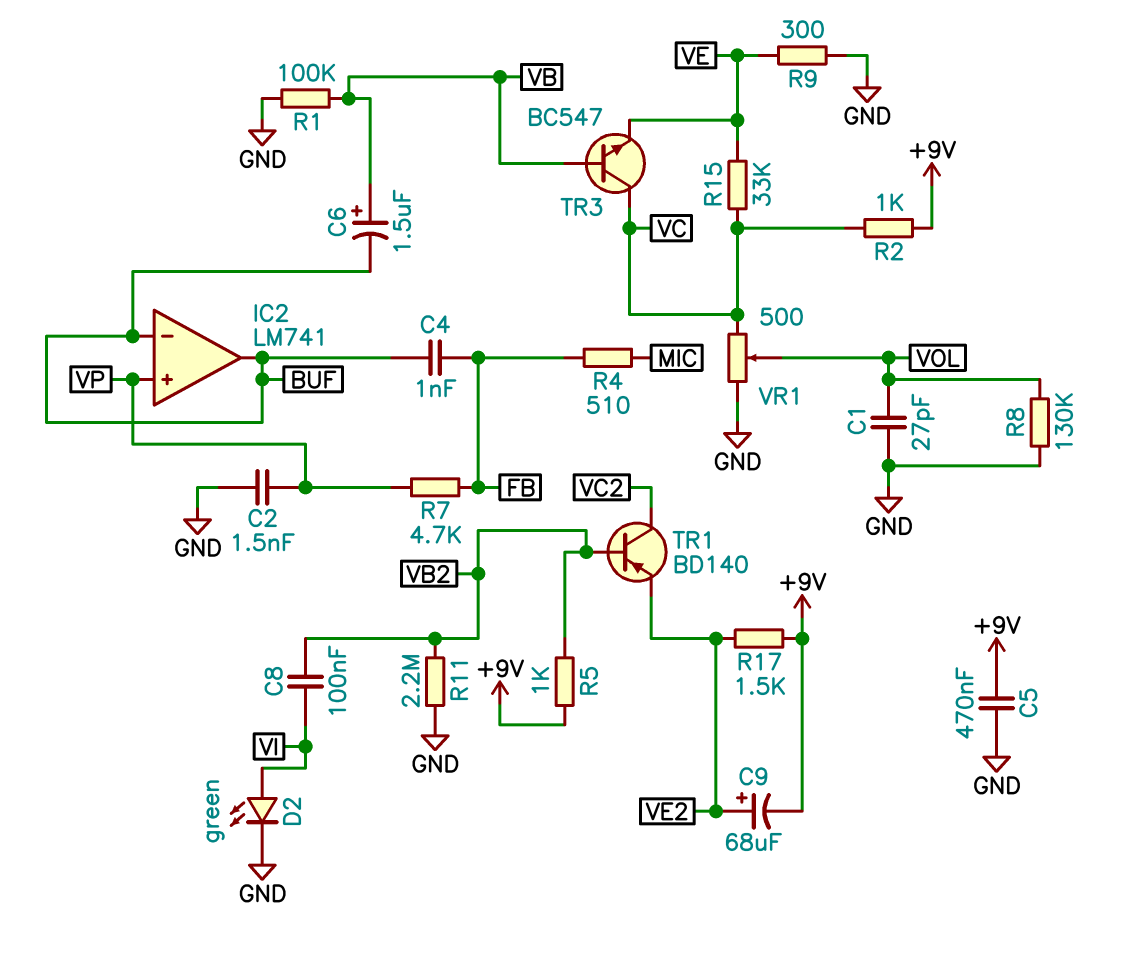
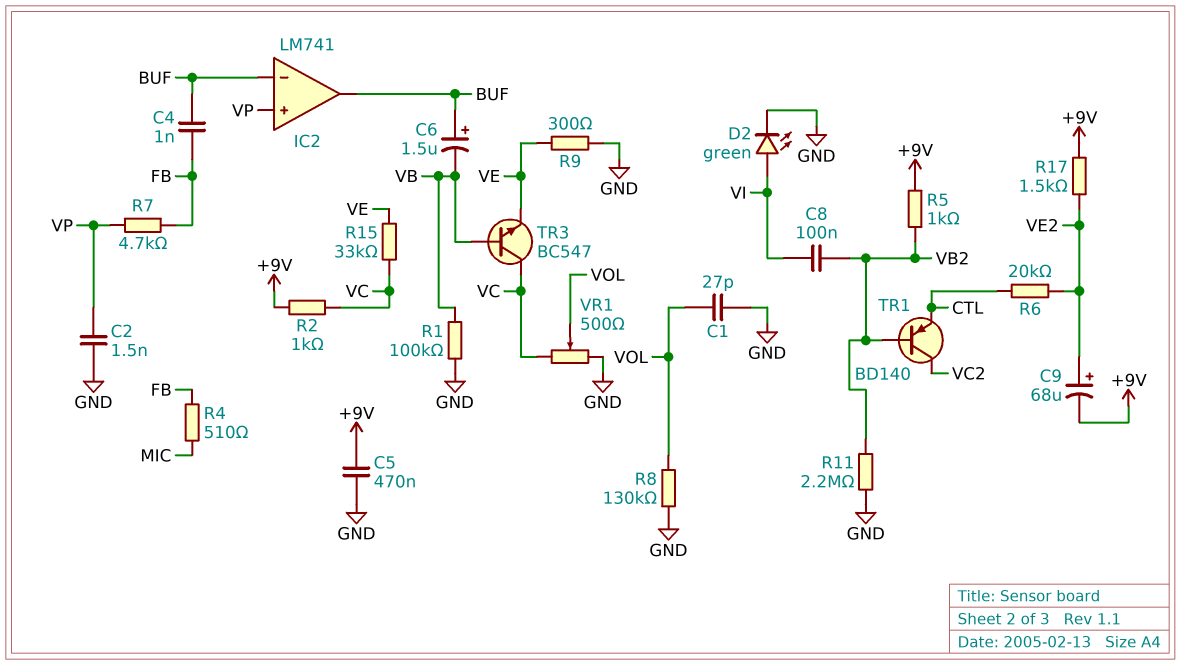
C6: 1.5uF (plus VB, minus BUF) -> 1.5uF (plus BUF, minus VB)
R6: none -> 20k (CTL, VE2)
TR1: PNP BD140 (B VB2, C VC2, E VE2) -> PNP BD140 (B VB2, C VC2, E CTL)

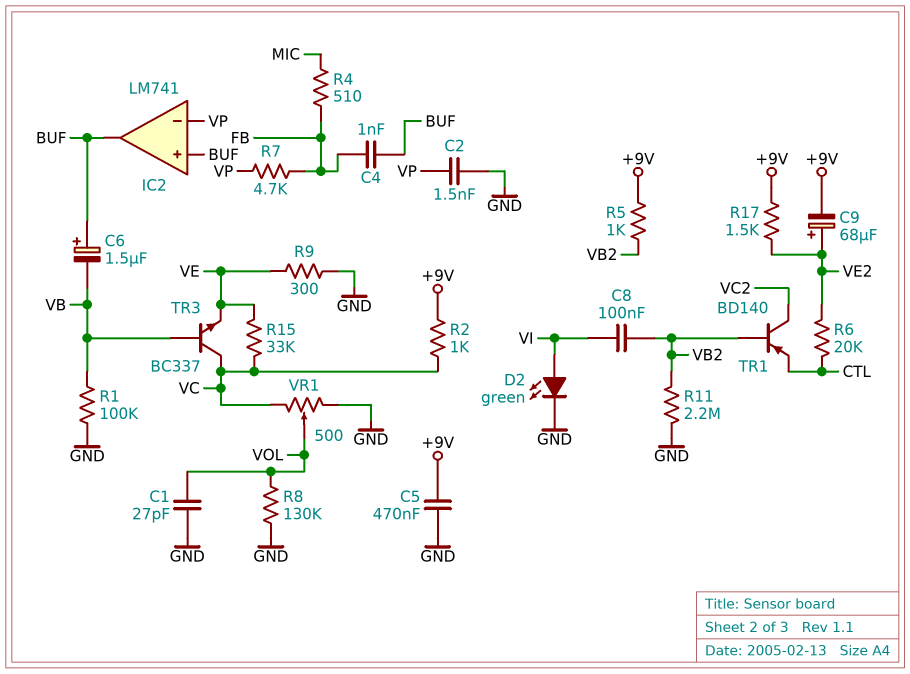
IC2 pin in+: VP -> BUF
IC2 pin in-: BUF -> VP
TR3: NPN BC547 (B VB, C VC, E VE) -> NPN BC337 (B VB, C VC, E VE)

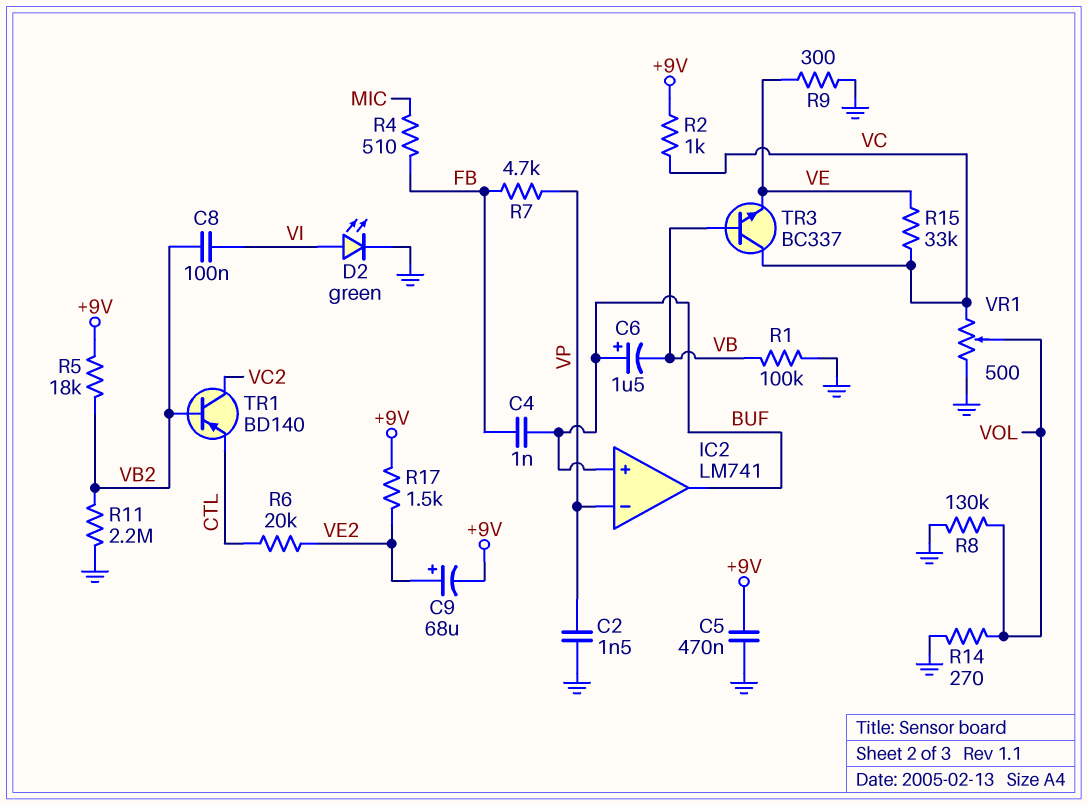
C1: 27pF (GND, VOL) -> none
R5: 1k (+9V, VB2) -> 18k (+9V, VB2)
R14: none -> 270 (GND, VOL)

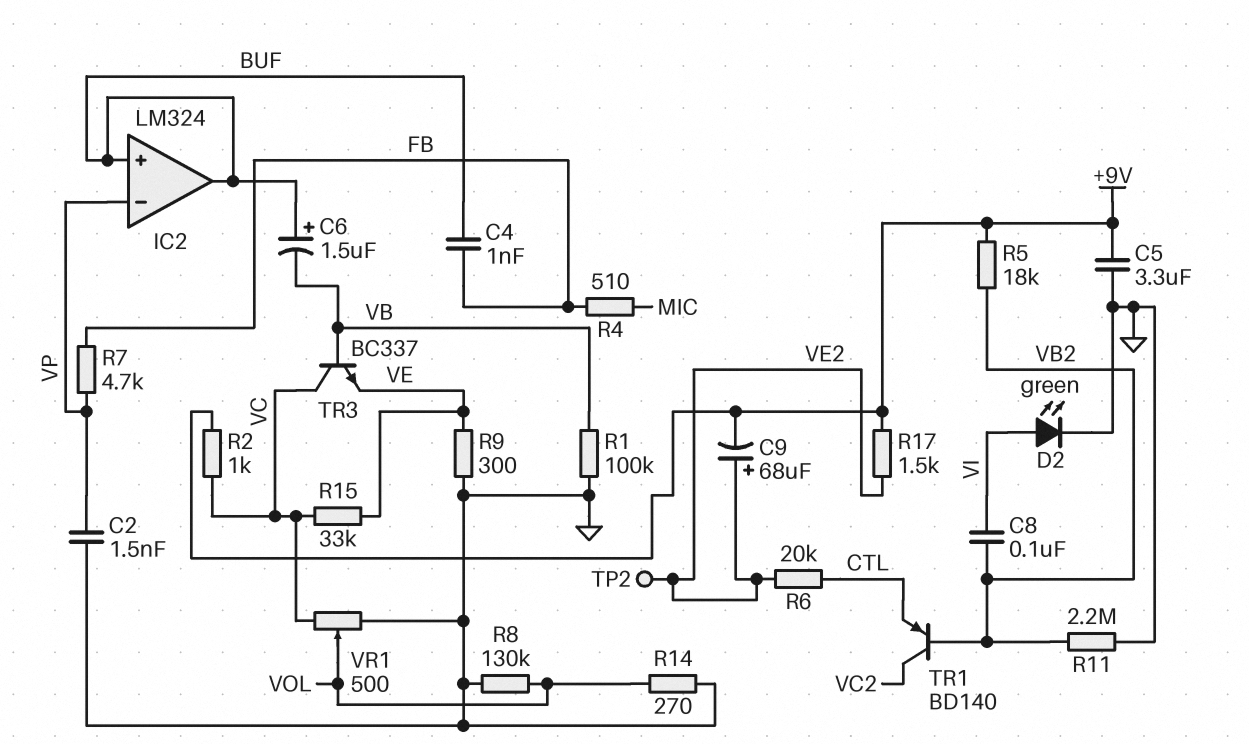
C5: 470nF (+9V, GND) -> 3.3uF (+9V, GND)
IC2: LM741 -> LM324
TP2: none -> test point (VE2)

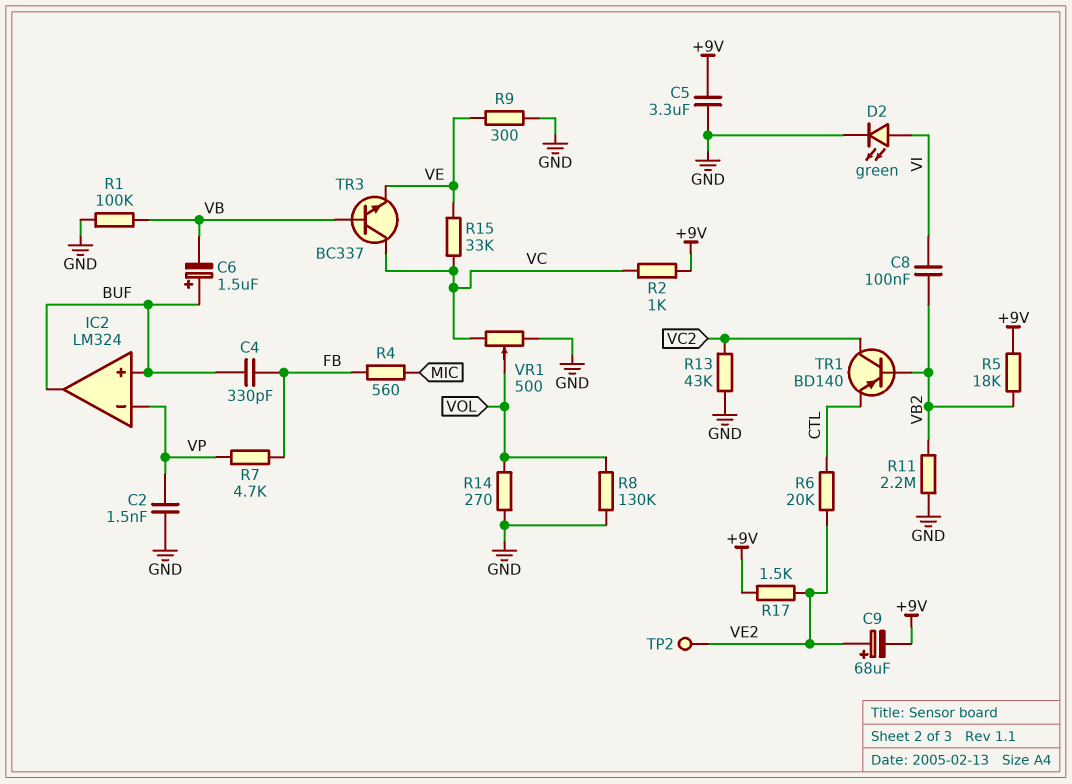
C4: 1nF (BUF, FB) -> 330pF (BUF, FB)
R4: 510 (FB, MIC) -> 560 (FB, MIC)
R13: none -> 43k (GND, VC2)

